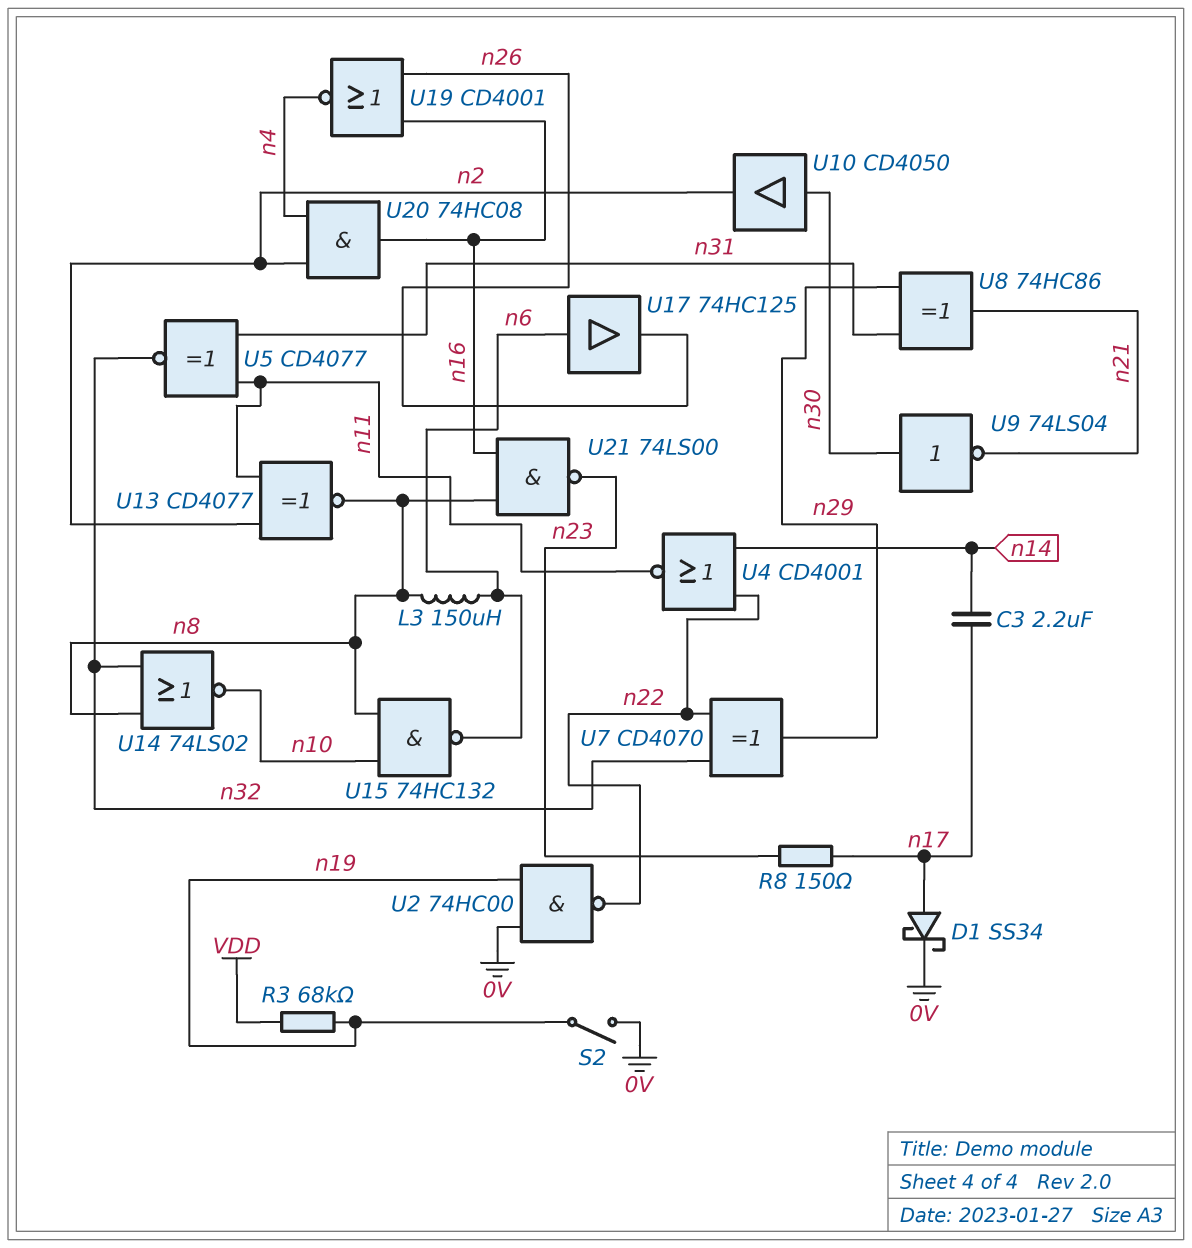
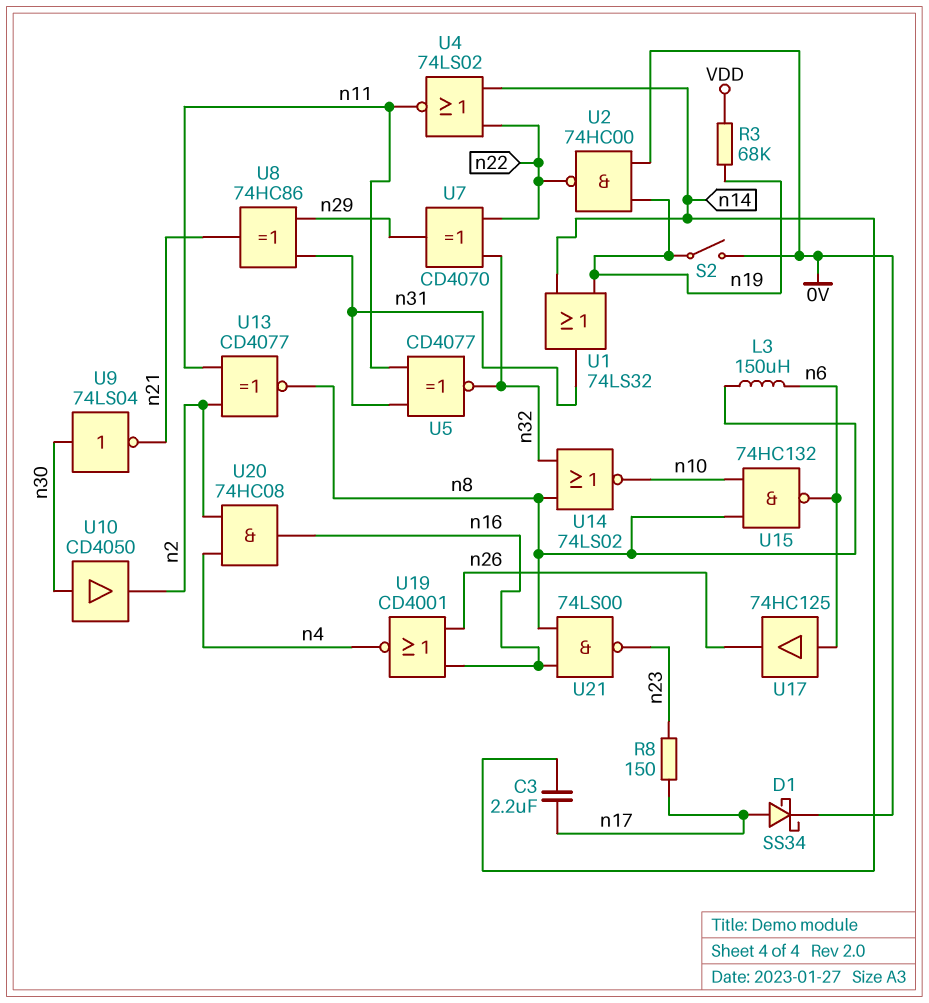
U1: none -> OR 74LS32 (in n14, in n19, out n31)
U4: NOR CD4001 (in n14, in n22, out n11) -> NOR 74LS02 (in n14, in n22, out n11)

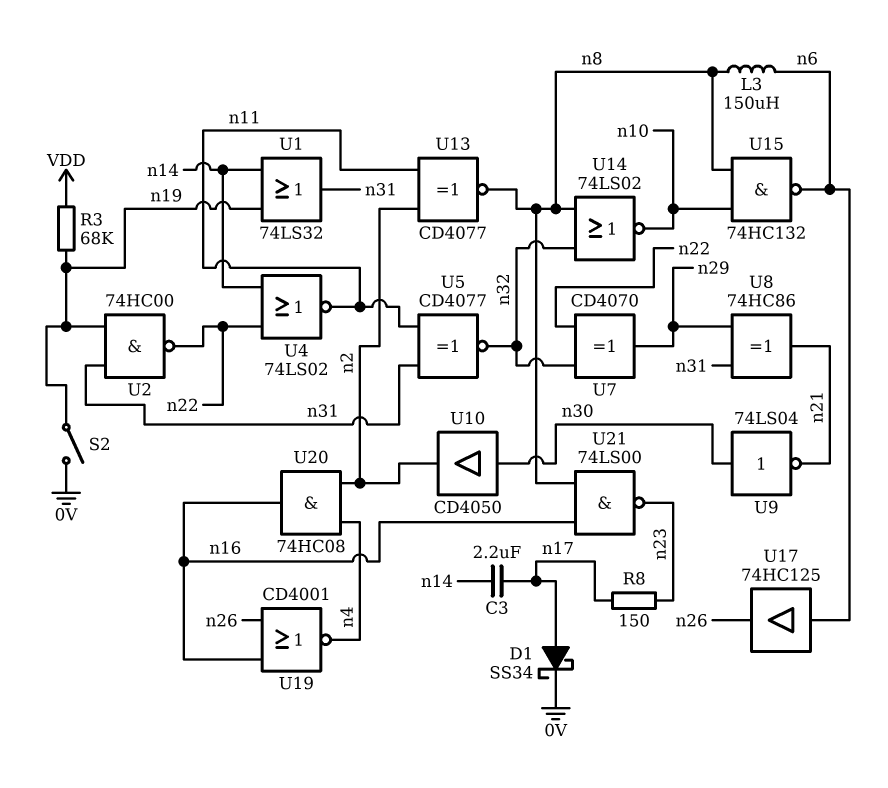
U2: NAND 74HC00 (in 0V, in n19, out n22) -> NAND 74HC00 (in n19, in n31, out n22)

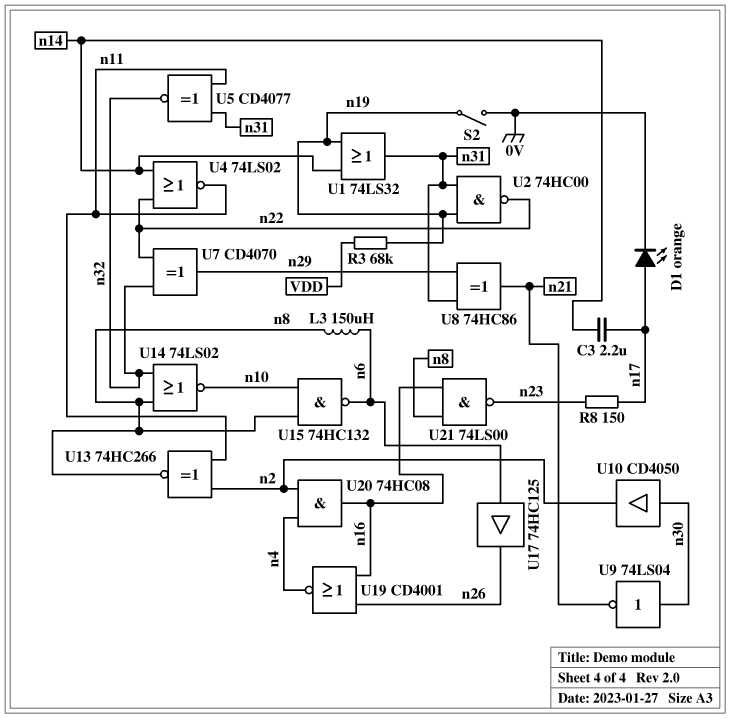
D1: schottky SS34 (A n17, K 0V) -> LED orange (A n17, K 0V)
U13: XNOR CD4077 (in n2, in n11, out n8) -> XNOR 74HC266 (in n2, in n11, out n8)

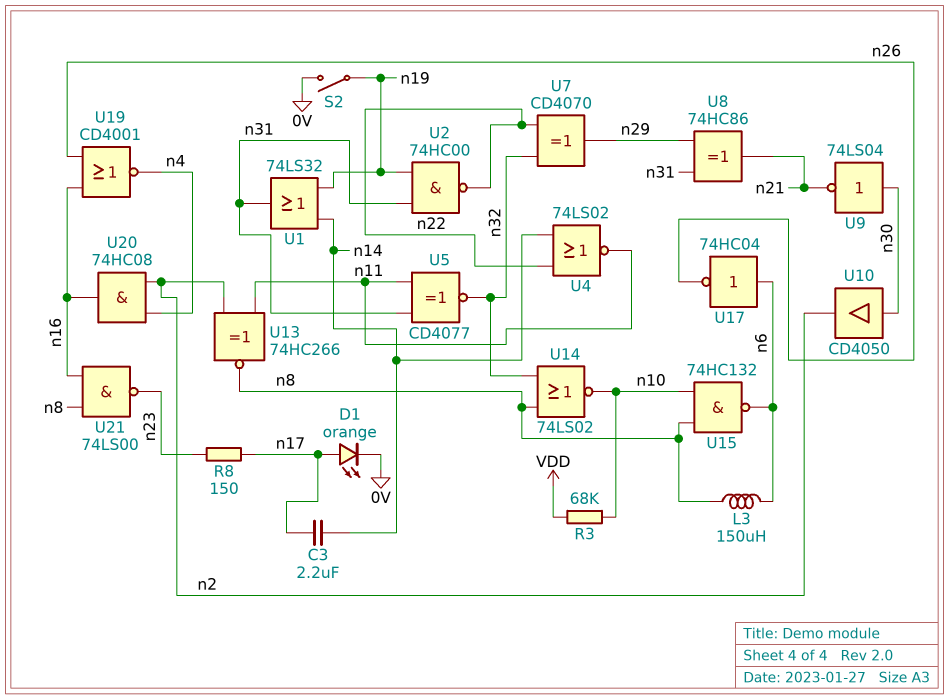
R3: 68k (VDD, n19) -> 68k (VDD, n10)
U17: buffer 74HC125 (in n6, out n26) -> NOT 74HC04 (in n6, out n26)

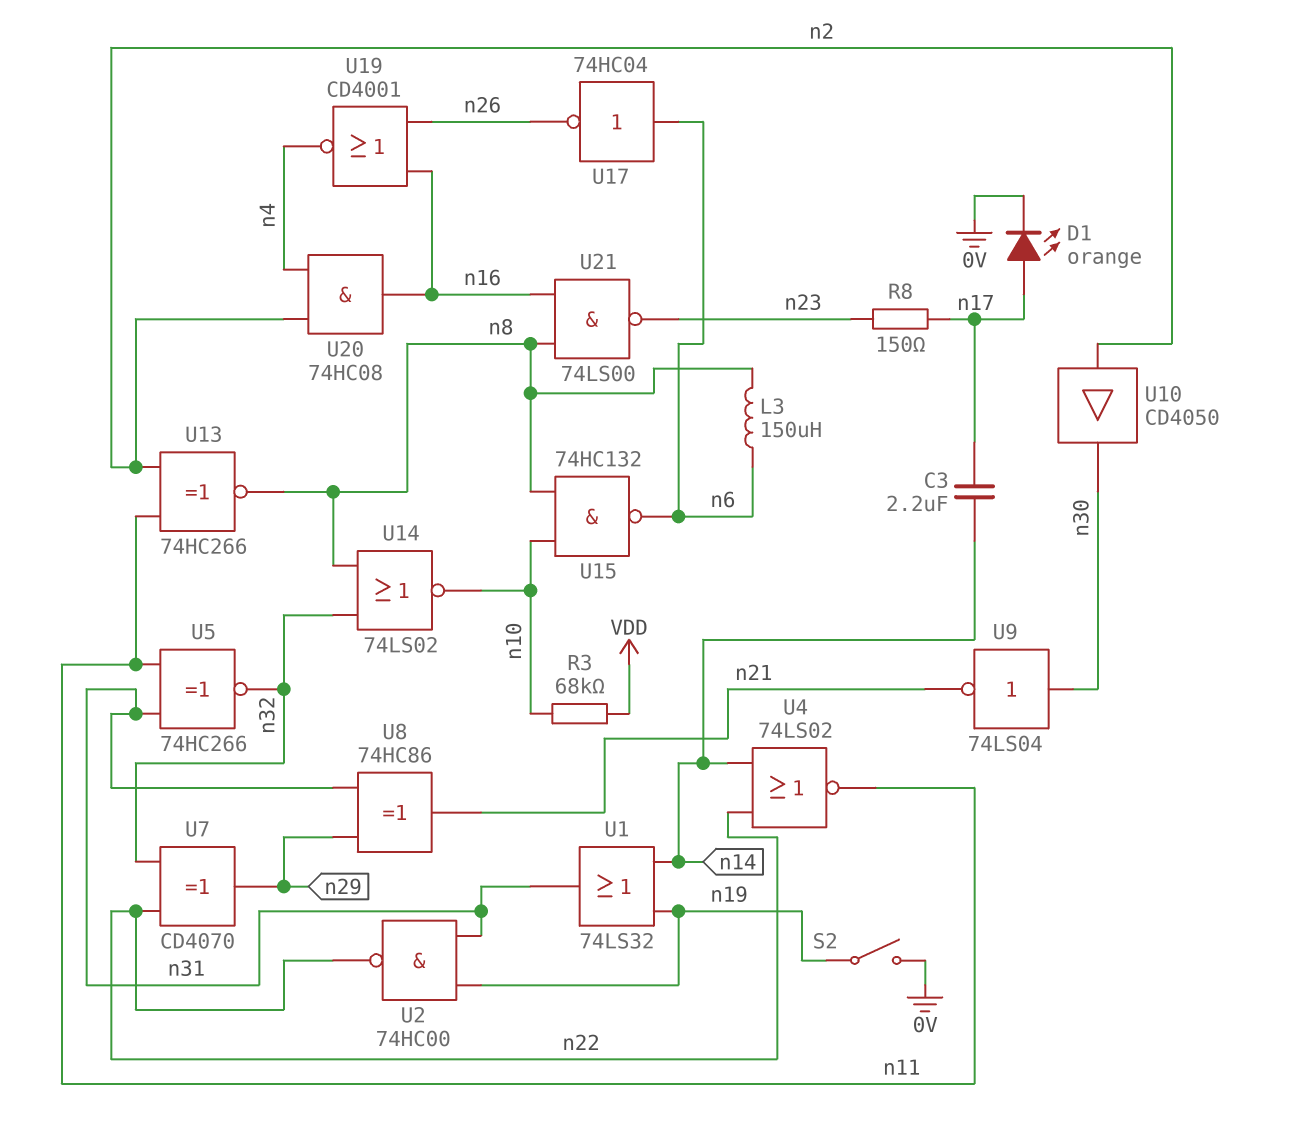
U5: XNOR CD4077 (in n11, in n31, out n32) -> XNOR 74HC266 (in n11, in n31, out n32)
U10: buffer CD4050 (in n30, out n2) -> buffer CD4050 (in n2, out n30)

